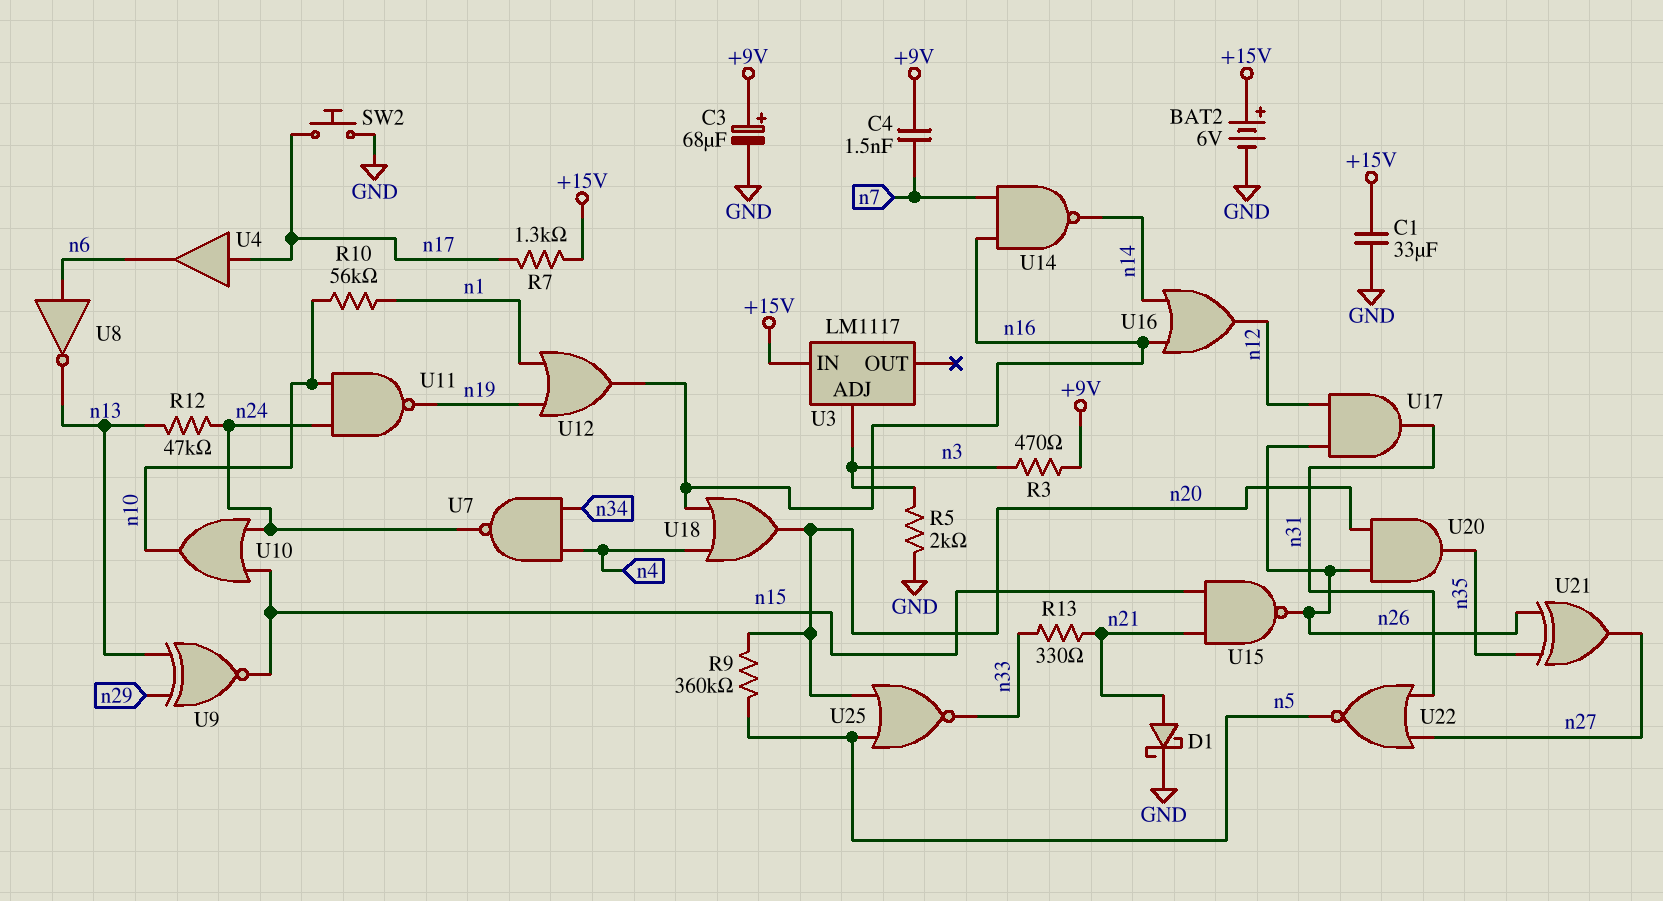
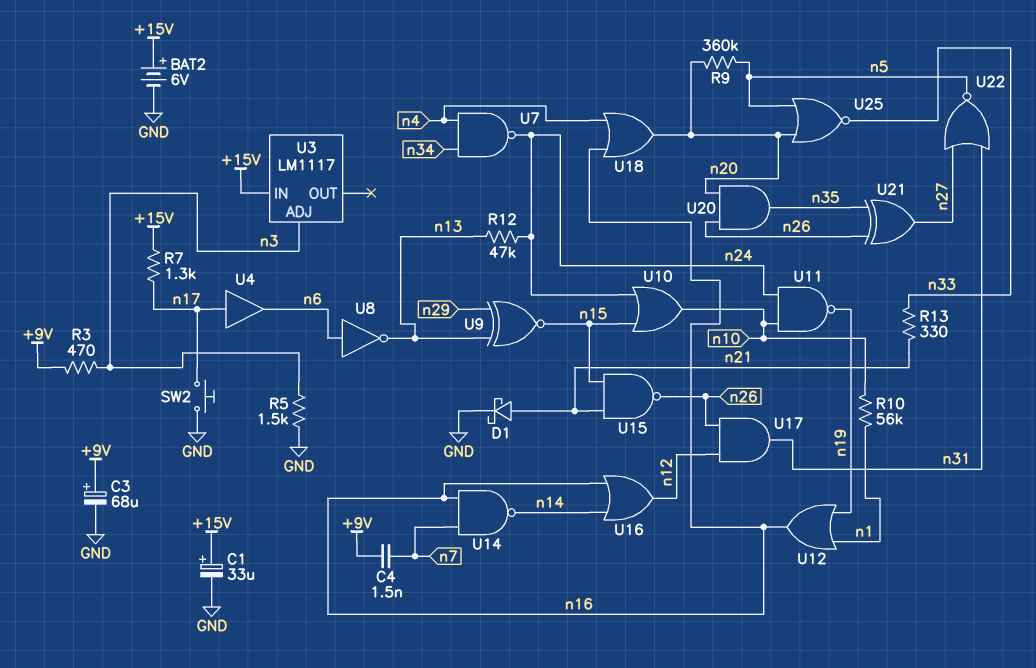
C1: 33uF (+15V, GND) -> 33uF (plus +15V, minus GND)
R5: 2k (GND, n3) -> 1.5k (GND, n3)

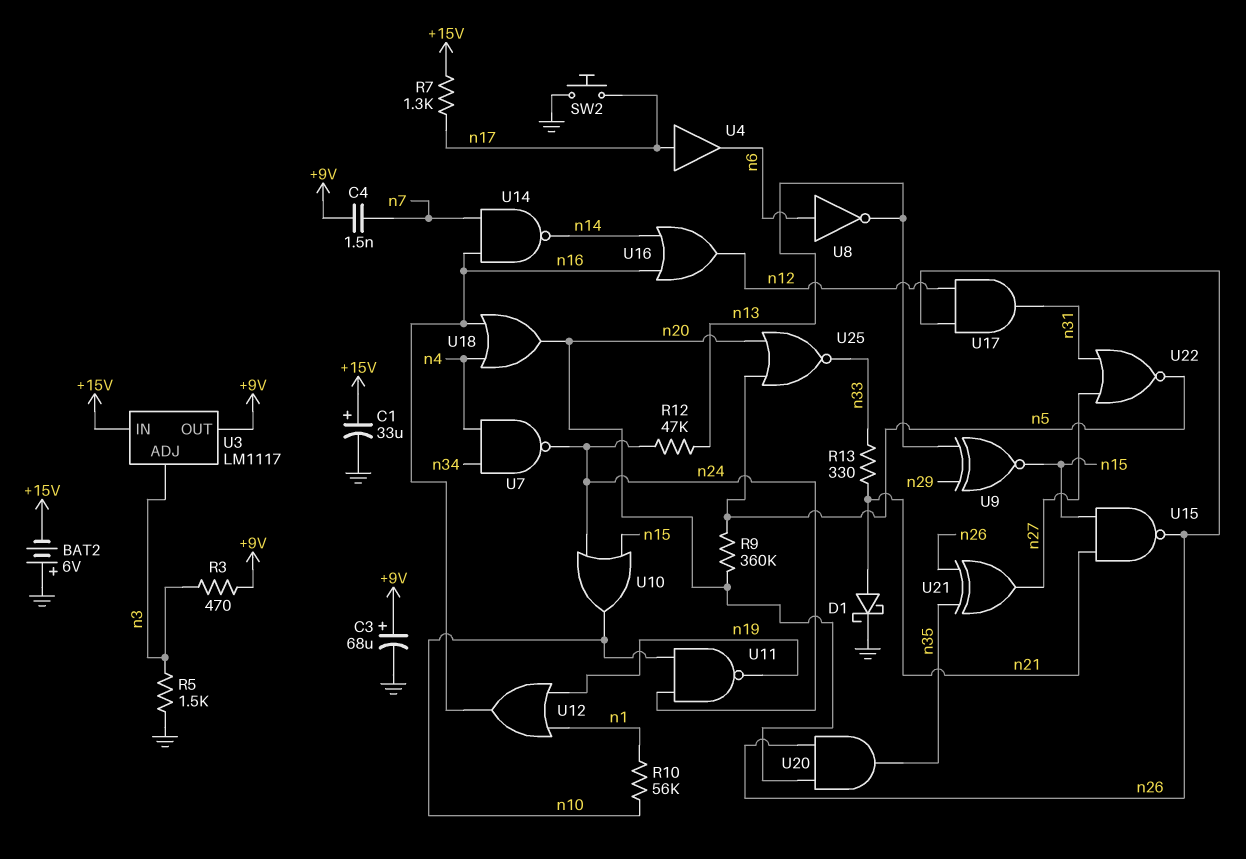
BAT2: 6V (plus +15V, minus GND) -> 6V (plus GND, minus +15V)
U3 pin OUT: none -> +9V

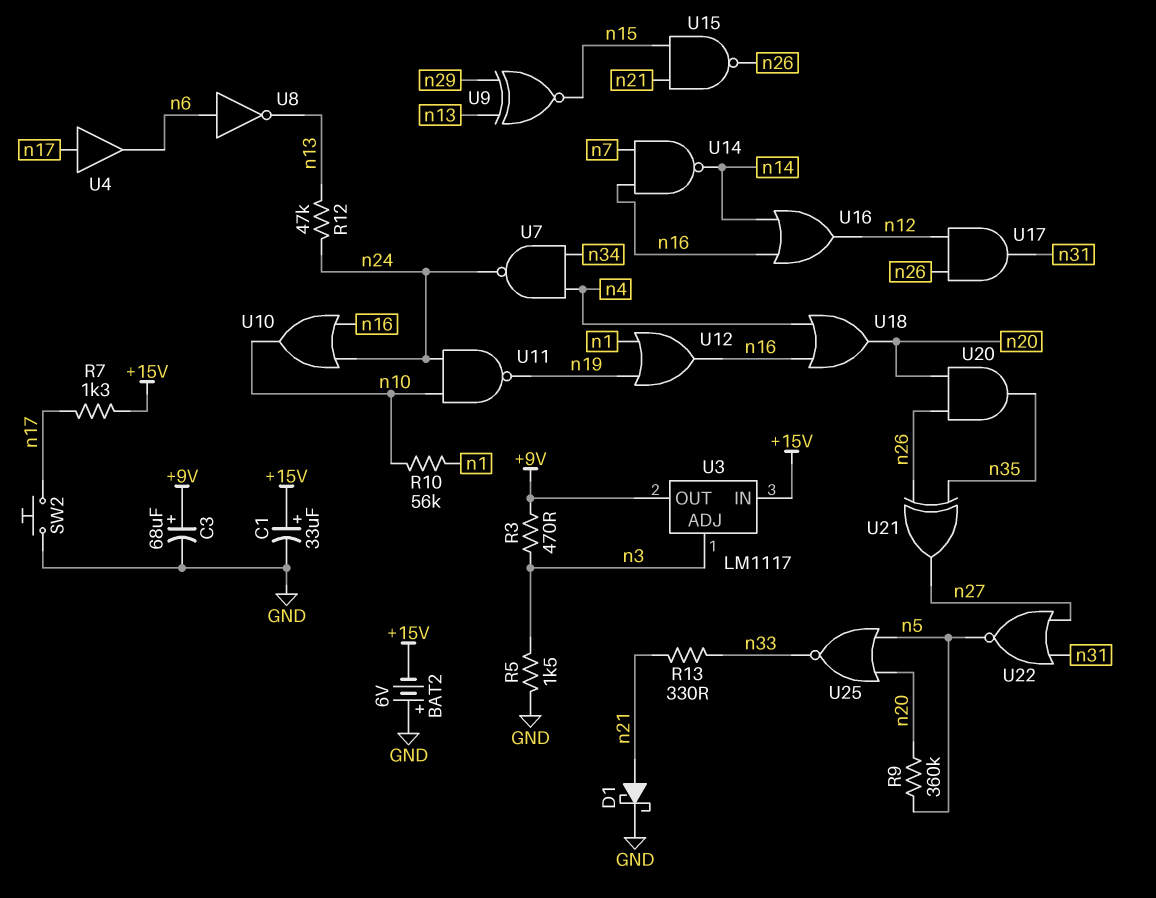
C4: 1.5nF (+9V, n7) -> none
U10: OR (in n15, in n24, out n10) -> OR (in n16, in n24, out n10)

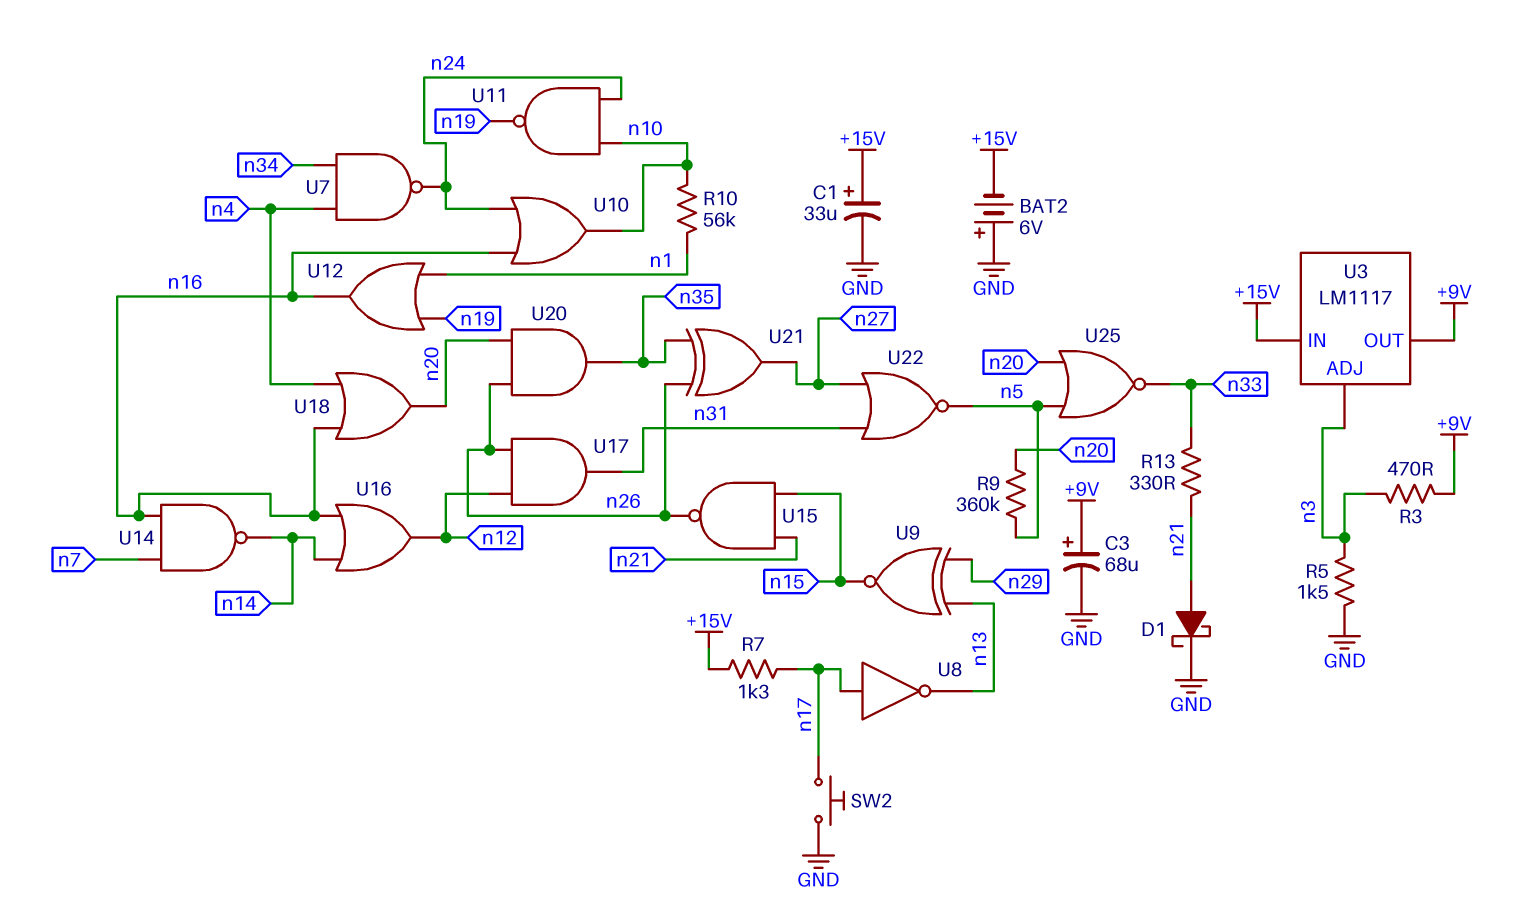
R12: 47k (n13, n24) -> none
U4: buffer (in n17, out n6) -> none
U8: NOT (in n6, out n13) -> NOT (in n17, out n13)

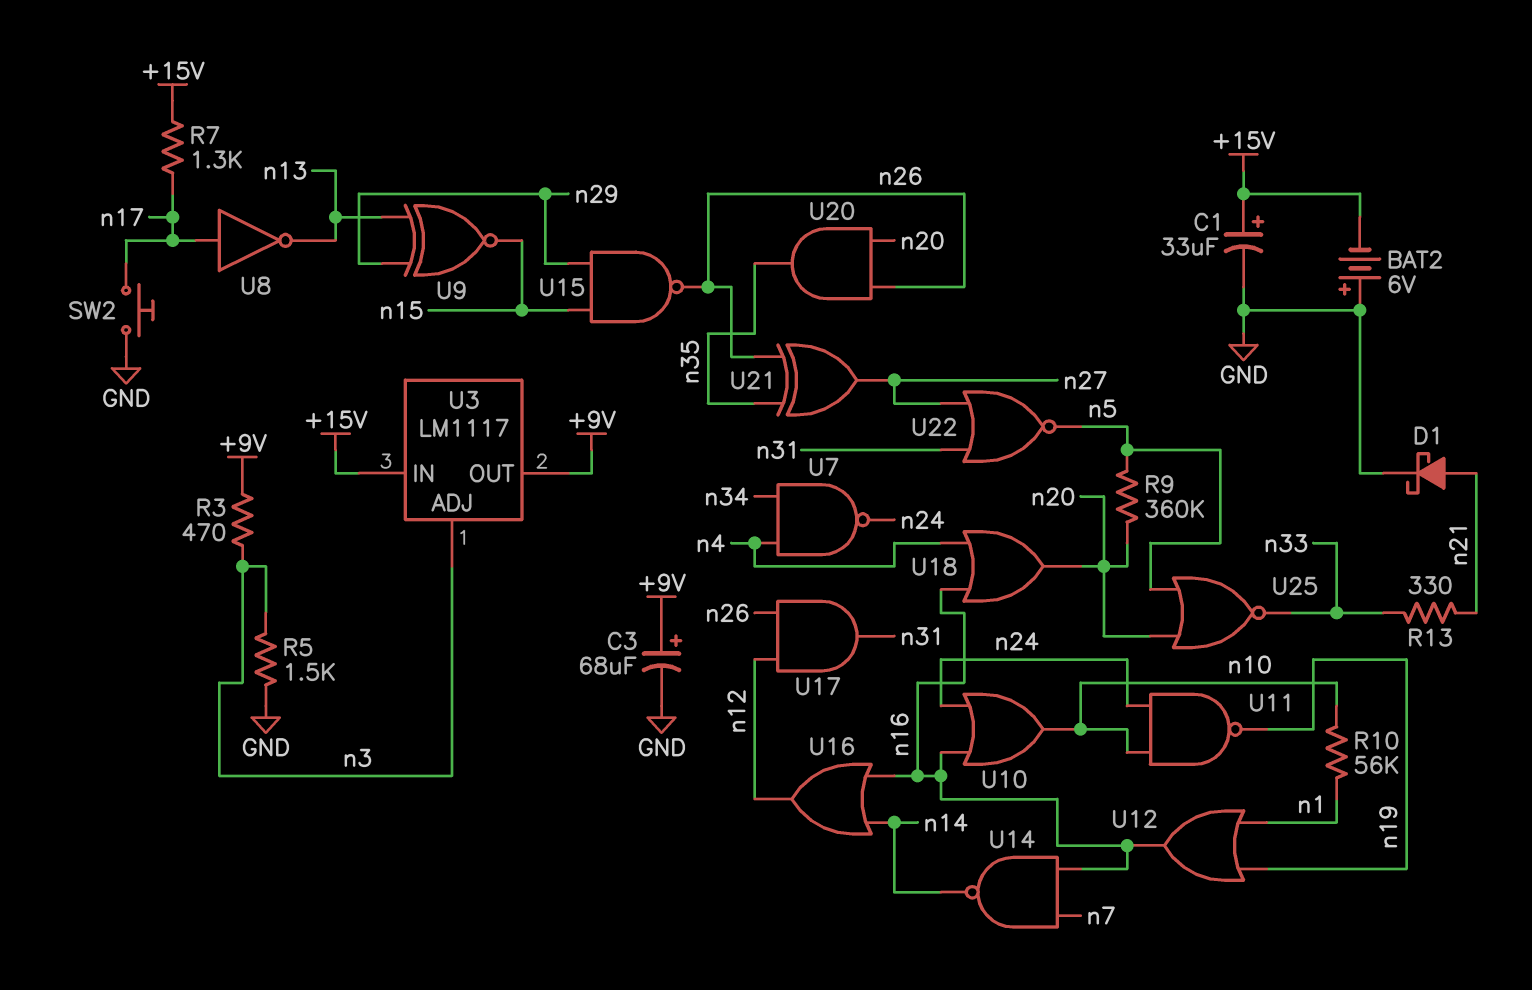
U15: NAND (in n15, in n21, out n26) -> NAND (in n15, in n29, out n26)

